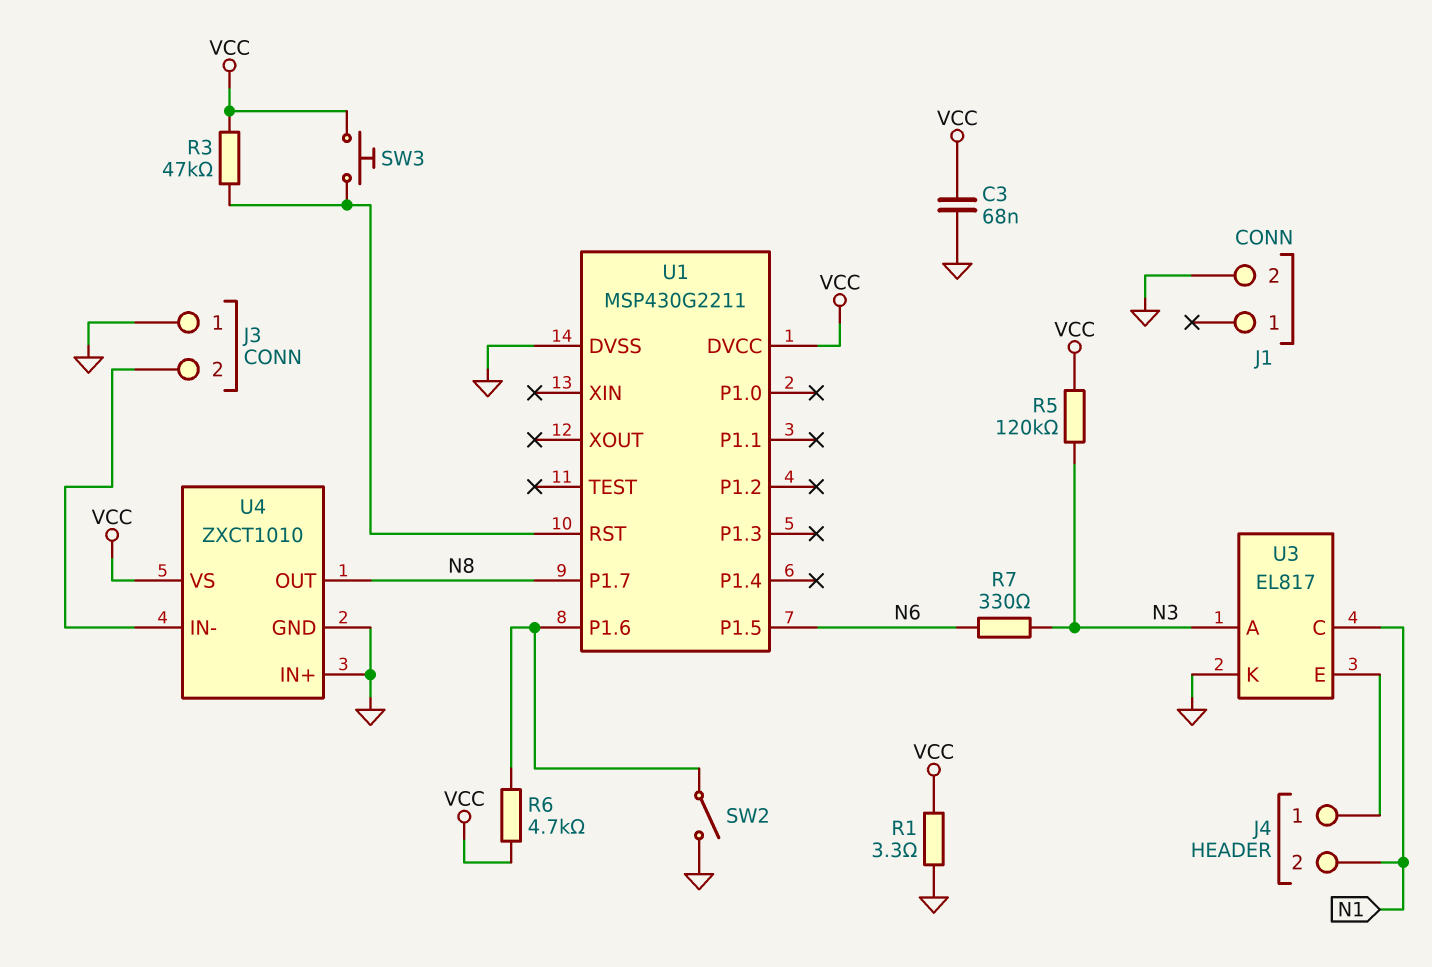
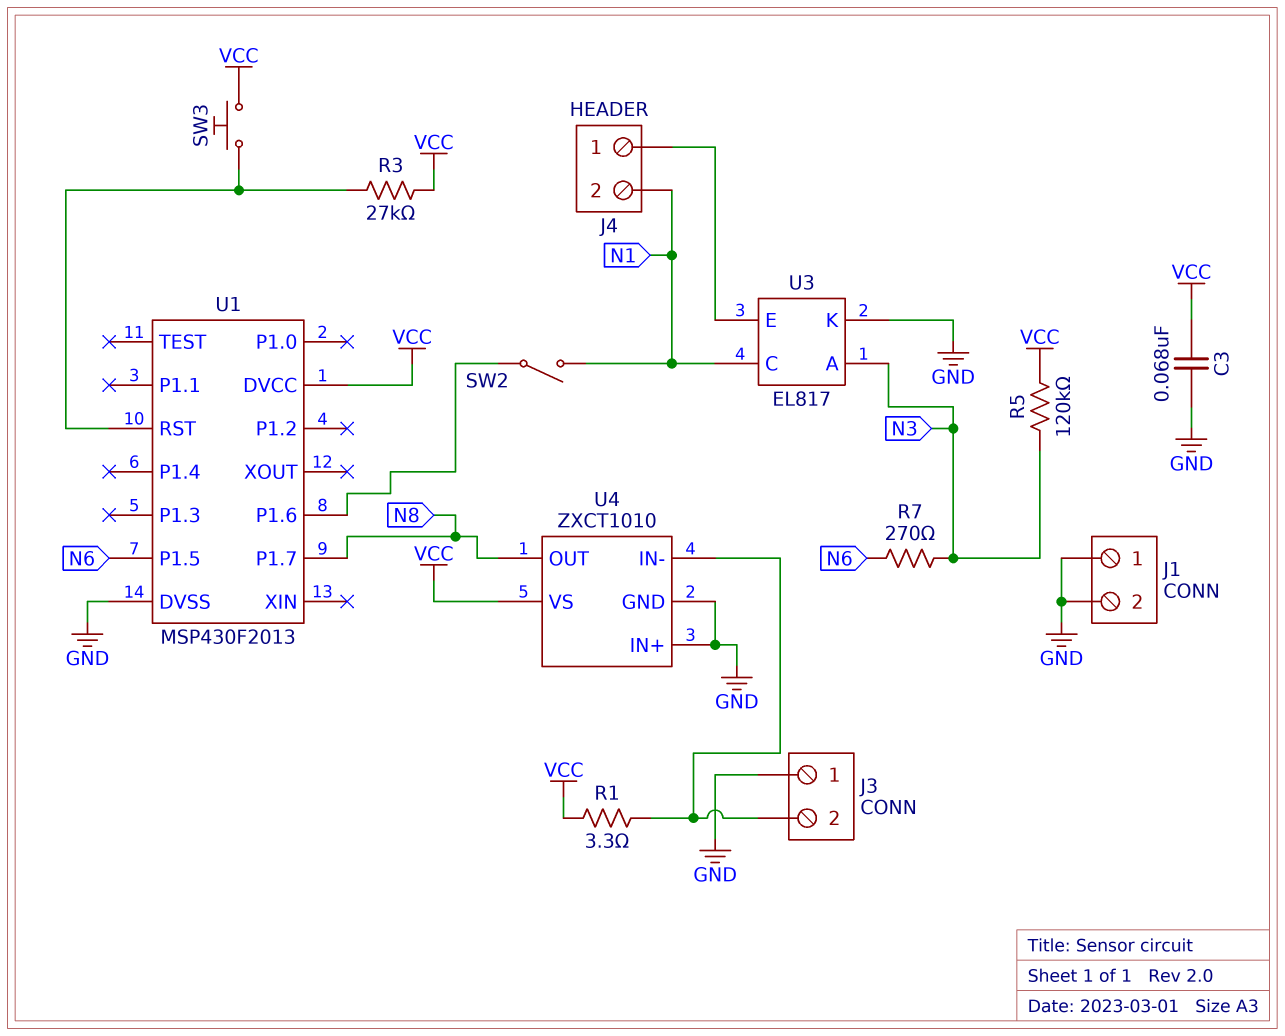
J1 pin 1: none -> GND
R1: 3.3 (GND, VCC) -> 3.3 (J3/2, VCC)
R3: 47k (U1/RST, VCC) -> 27k (U1/RST, VCC)
R6: 4.7k (U1/P1.6, VCC) -> none
R7: 330 (N3, N6) -> 270 (N3, N6)
SW2: switch (GND, U1/P1.6) -> switch (N1, U1/P1.6)
U1: MSP430G2211 -> MSP430F2013

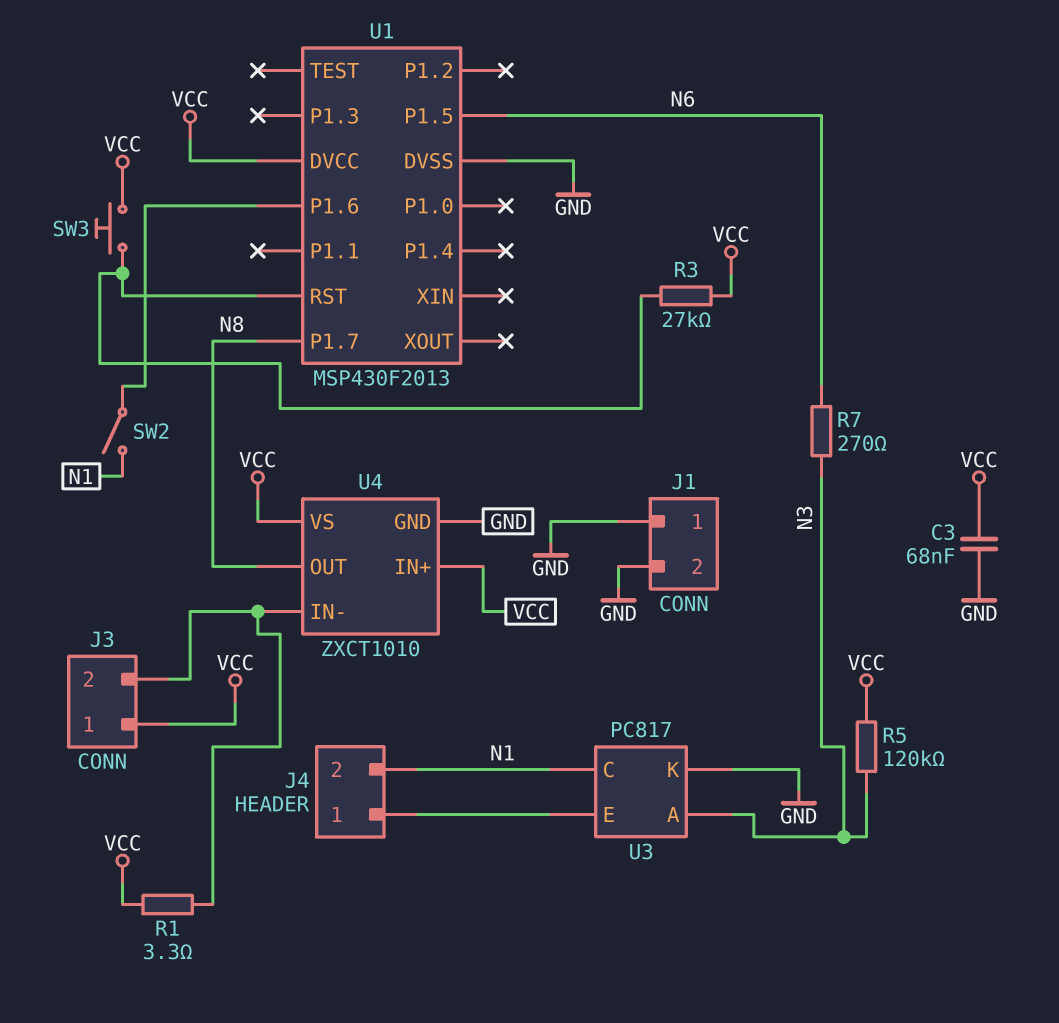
J3 pin 1: GND -> VCC
U3: EL817 -> PC817
U4 pin IN+: GND -> VCC

